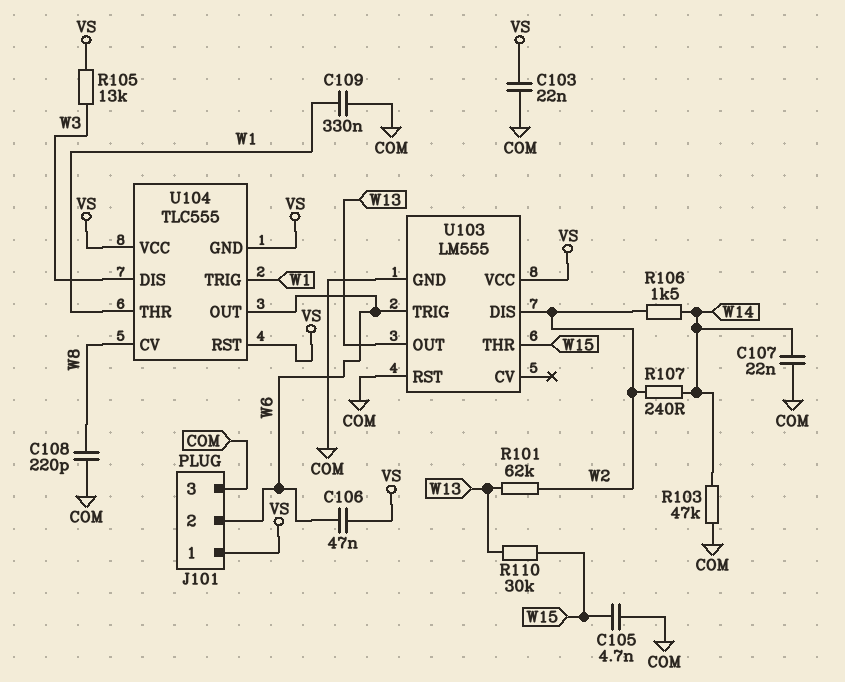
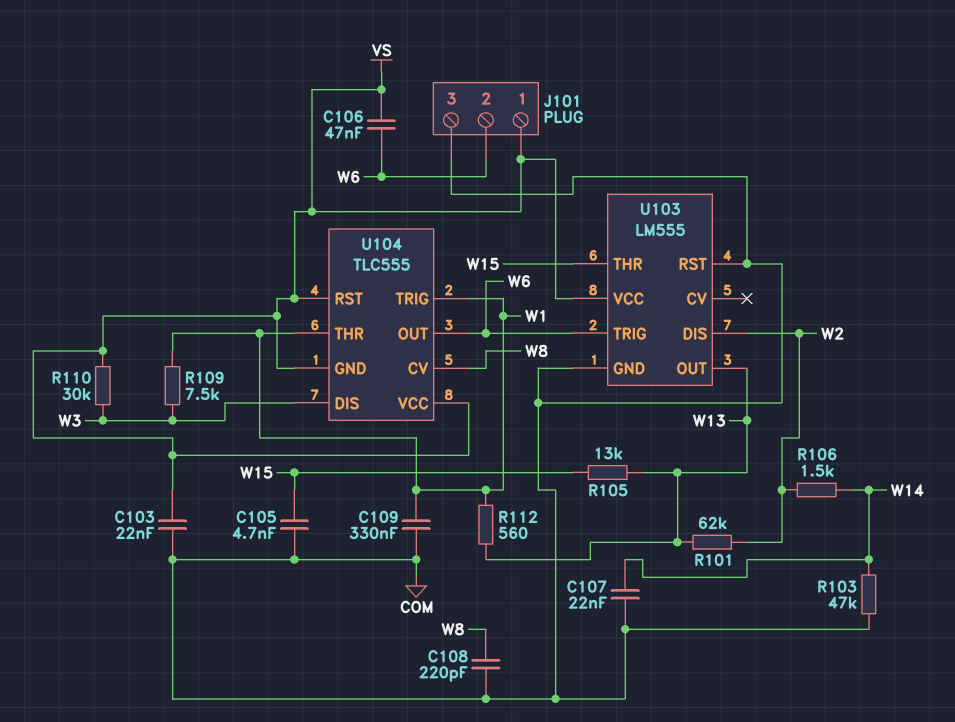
R105: 13k (VS, W3) -> 13k (W13, W15)
R107: 240 (W2, W14) -> none
R109: none -> 7.5k (W1, W3)
R110: 30k (W13, W15) -> 30k (VS, W3)
R112: none -> 560 (W1, W13)

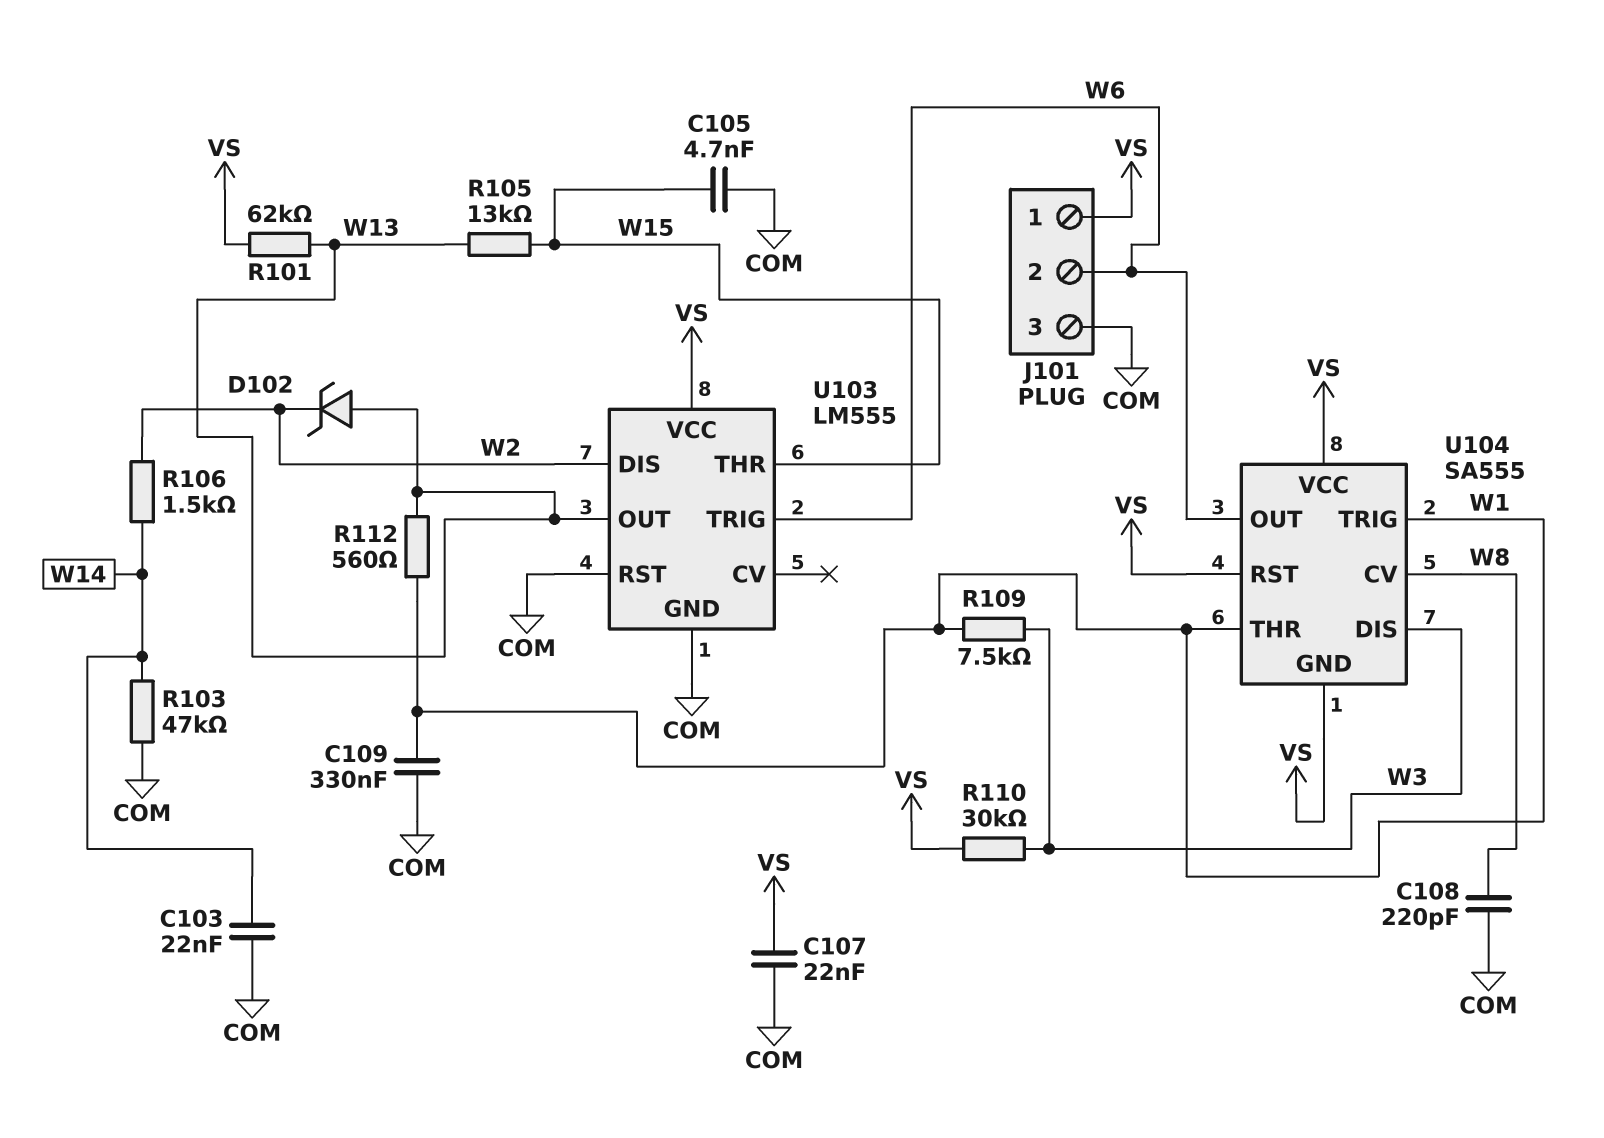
C103: 22nF (COM, VS) -> 22nF (COM, W14)
C106: 47nF (VS, W6) -> none
C107: 22nF (COM, W14) -> 22nF (COM, VS)
D102: none -> zener (A W13, K W2)
R101: 62k (W2, W13) -> 62k (VS, W13)
U104: TLC555 -> SA555

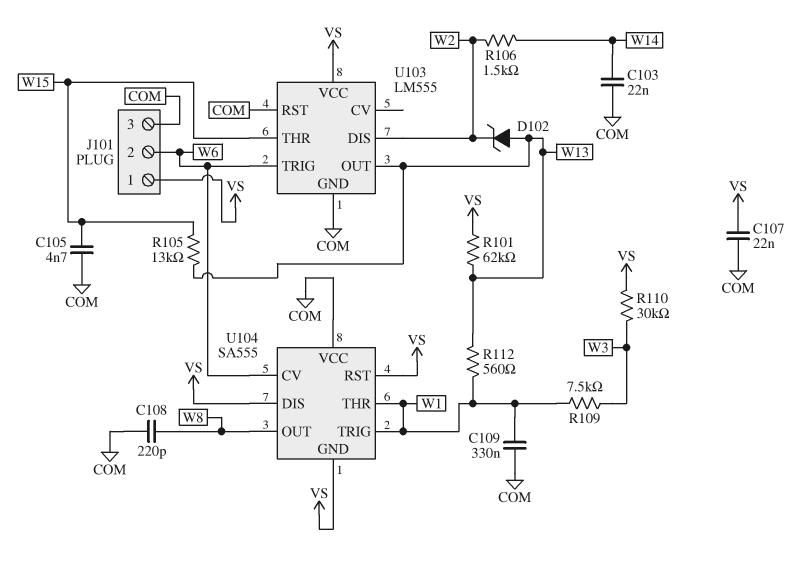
R103: 47k (COM, W14) -> none
U104 pin CV: W8 -> W6
U104 pin DIS: W3 -> VS
U104 pin OUT: W6 -> W8
U104 pin VCC: VS -> COM

